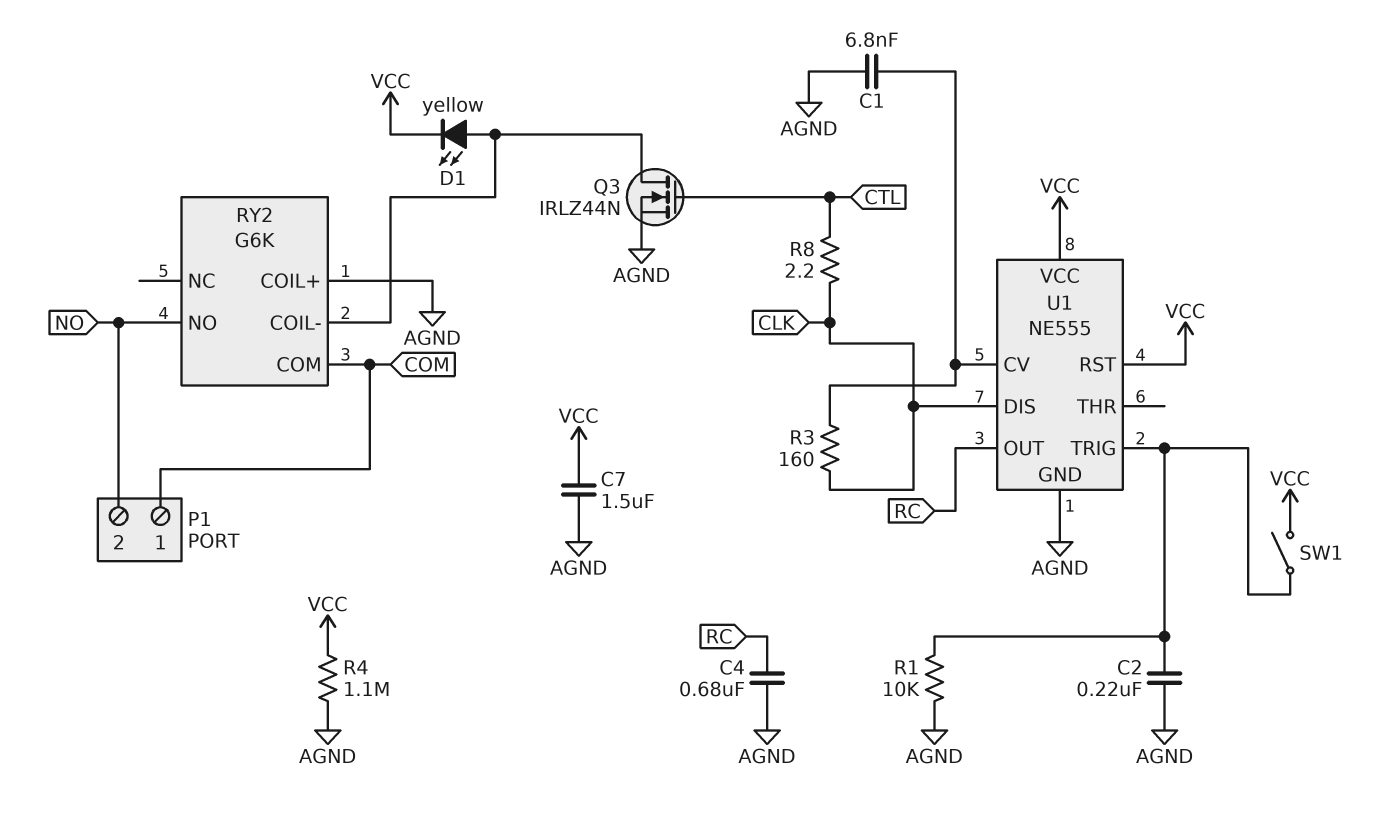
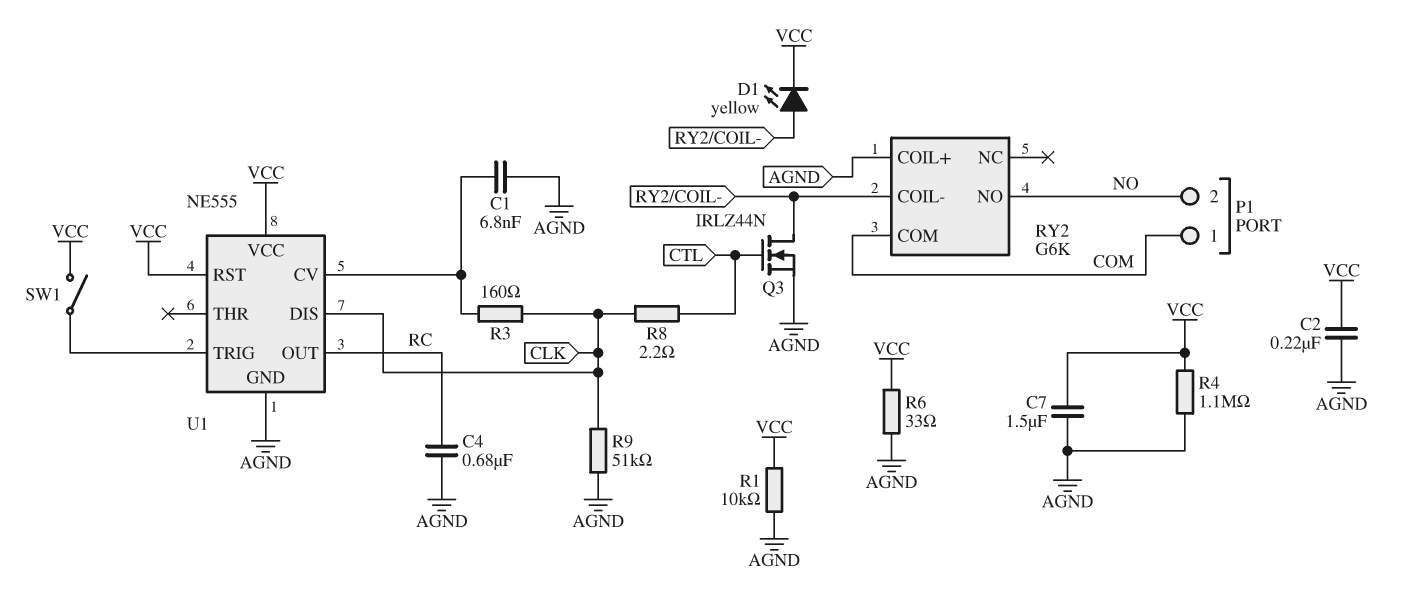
C2: 220nF (AGND, U1/TRIG) -> 220nF (AGND, VCC)
R1: 10k (AGND, U1/TRIG) -> 10k (AGND, VCC)
R6: none -> 33 (AGND, VCC)
R9: none -> 51k (AGND, CLK)

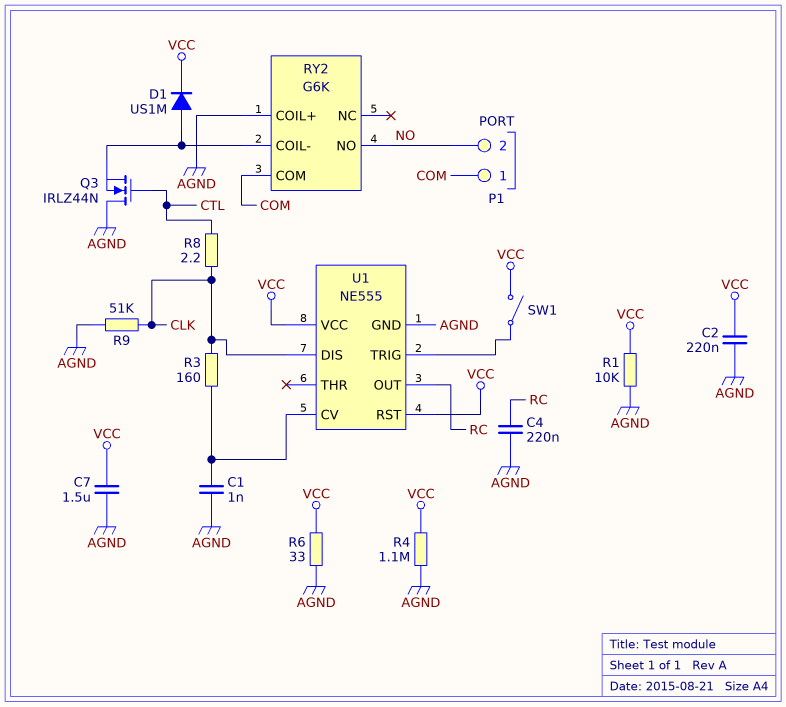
C1: 6.8nF (AGND, U1/CV) -> 1nF (AGND, U1/CV)
C4: 680nF (AGND, RC) -> 220nF (AGND, RC)
D1: LED yellow (A RY2/COIL-, K VCC) -> diode US1M (A RY2/COIL-, K VCC)
Q3: NMOS IRLZ44N (G CTL, D RY2/COIL-, S AGND) -> NMOS IRLZ44N (G CTL, D AGND, S RY2/COIL-)

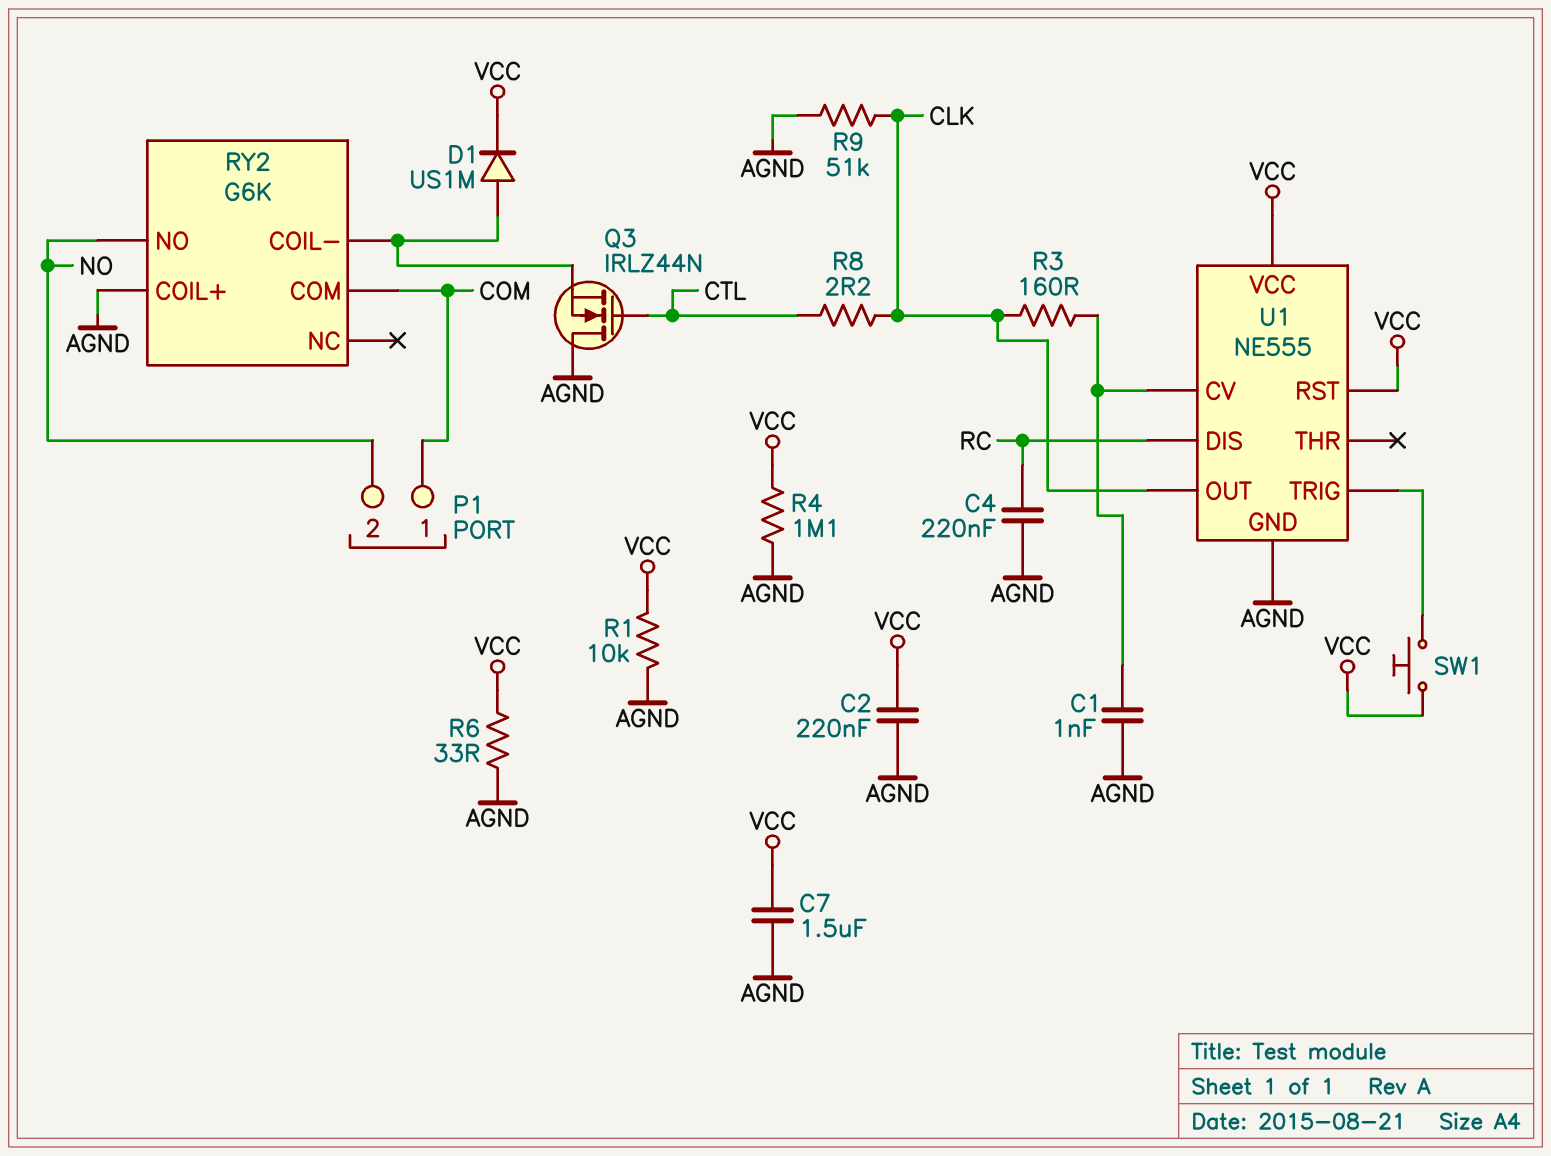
SW1: switch (U1/TRIG, VCC) -> button (U1/TRIG, VCC)
U1 pin DIS: CLK -> RC
U1 pin OUT: RC -> CLK

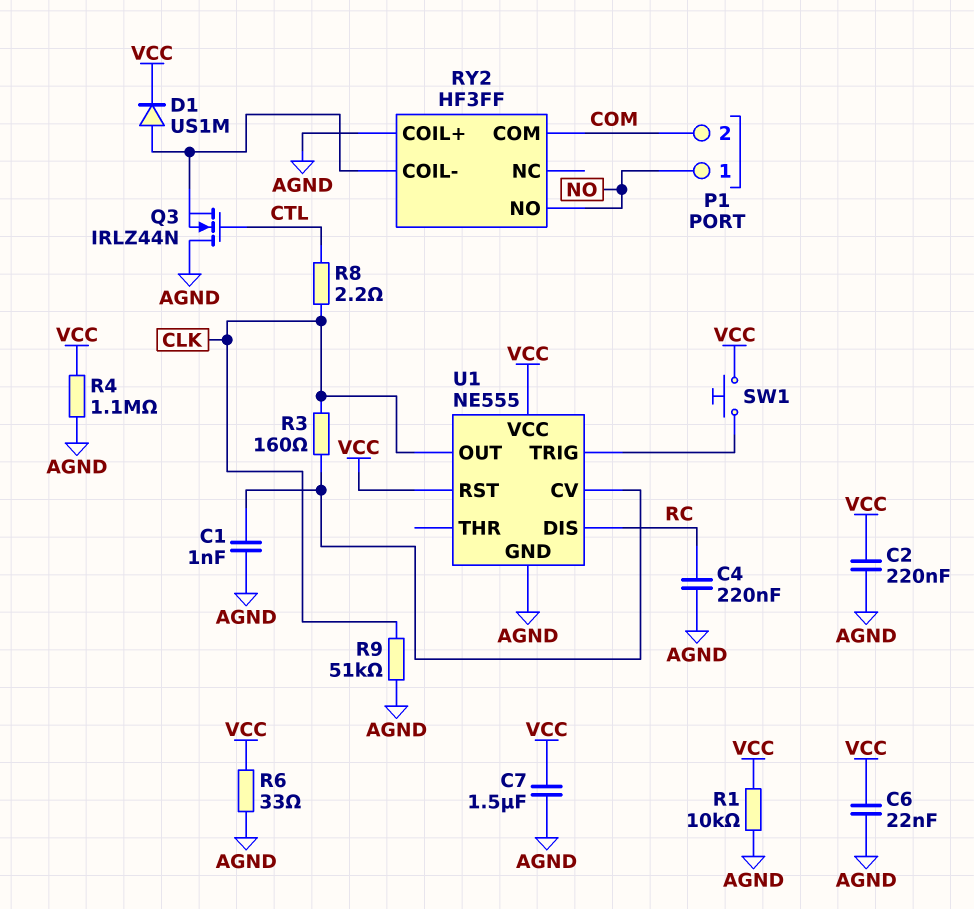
C6: none -> 22nF (AGND, VCC)
P1 pin 1: COM -> NO
P1 pin 2: NO -> COM
RY2: G6K -> HF3FF

